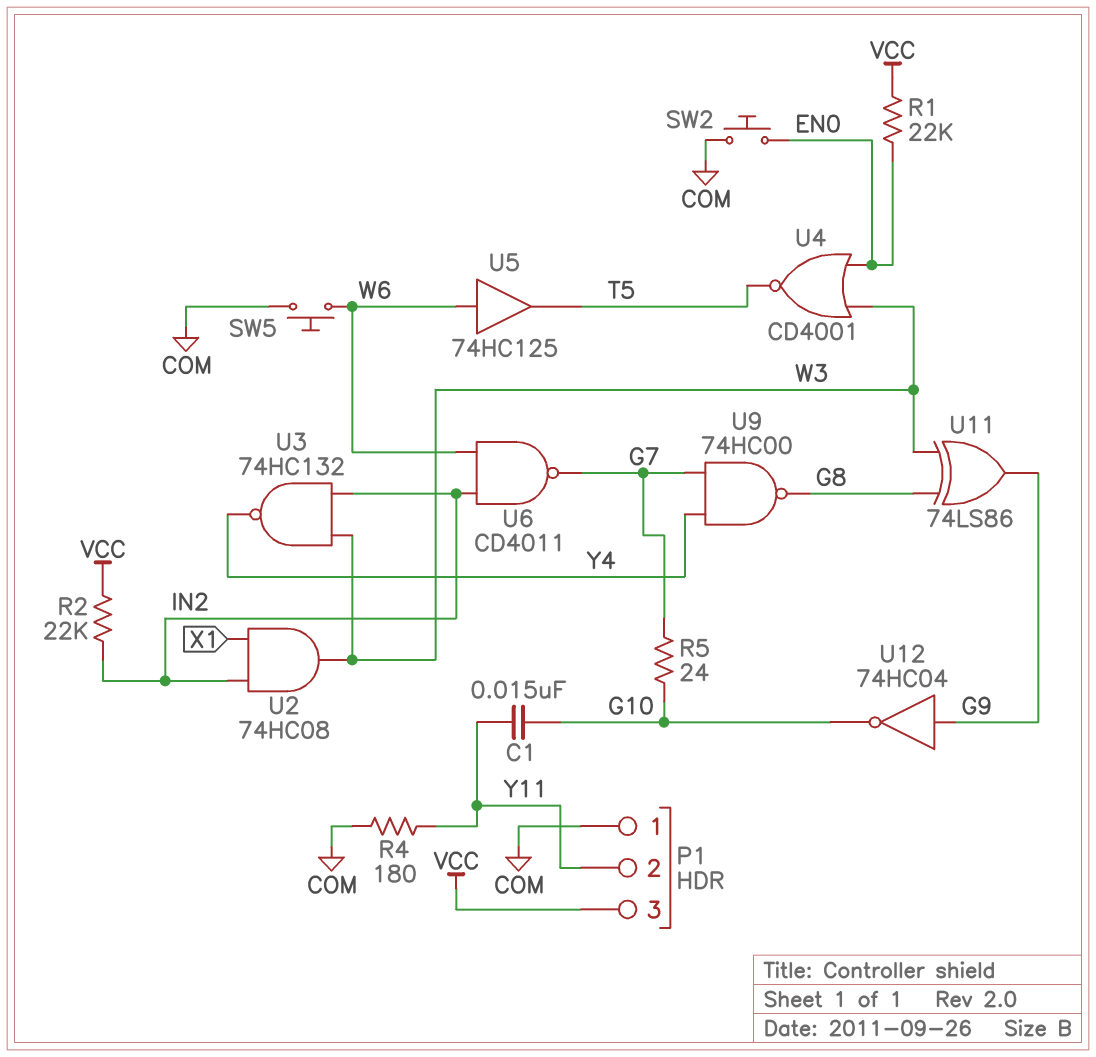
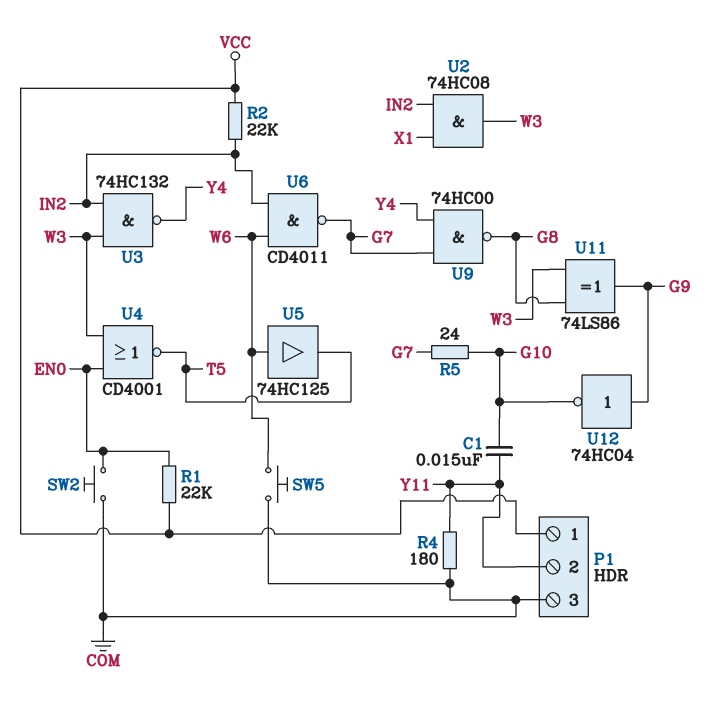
P1 pin 1: COM -> VCC
P1 pin 3: VCC -> COM

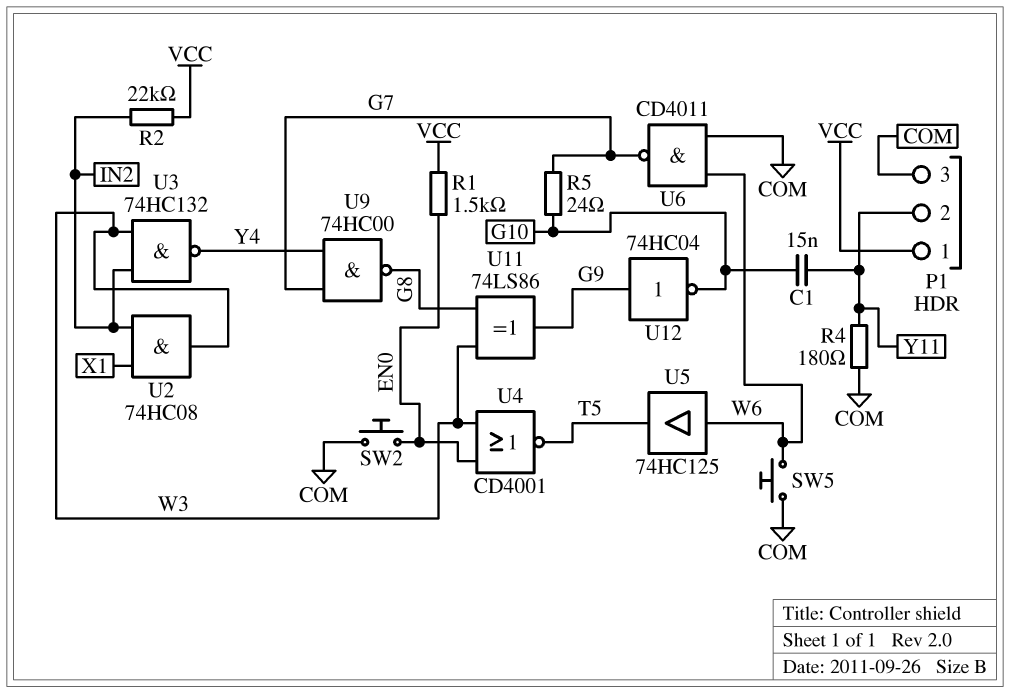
R1: 22k (EN0, VCC) -> 1.5k (EN0, VCC)
U6: NAND CD4011 (in IN2, in W6, out G7) -> NAND CD4011 (in COM, in W6, out G7)

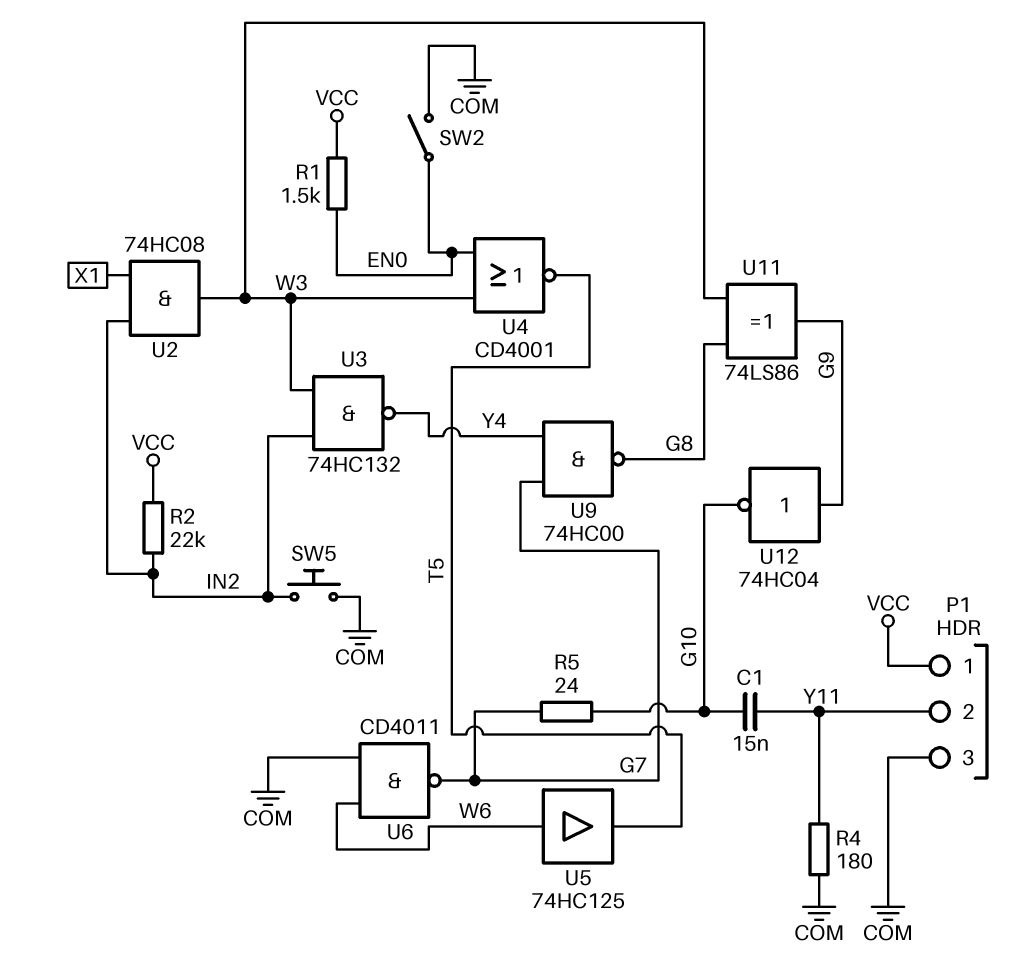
SW2: button (COM, EN0) -> switch (COM, EN0)
SW5: button (COM, W6) -> button (COM, IN2)

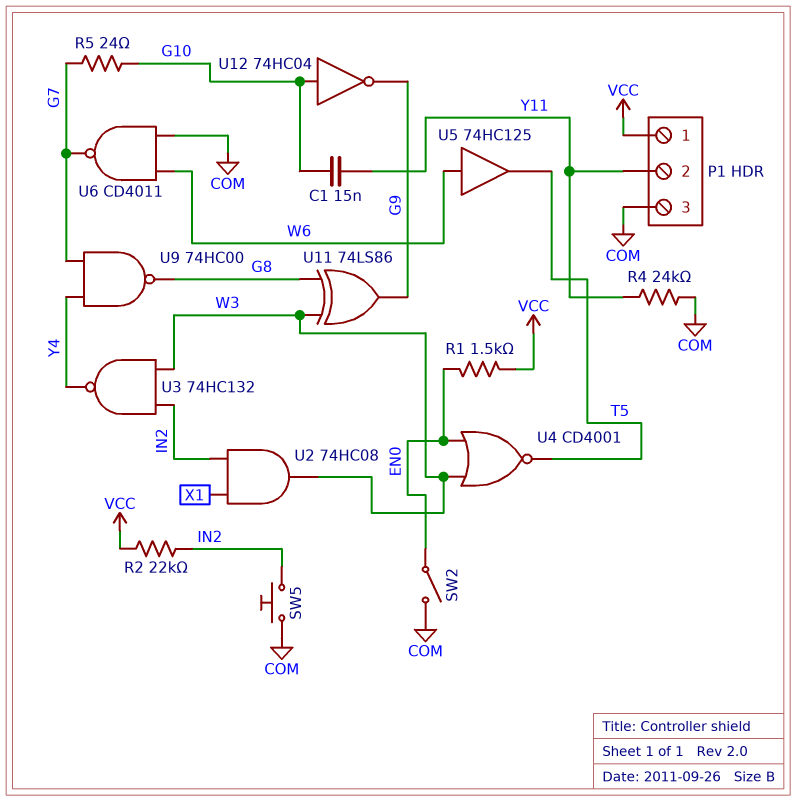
R4: 180 (COM, Y11) -> 24k (COM, Y11)
U12: NOT 74HC04 (in G9, out G10) -> NOT 74HC04 (in G10, out G9)

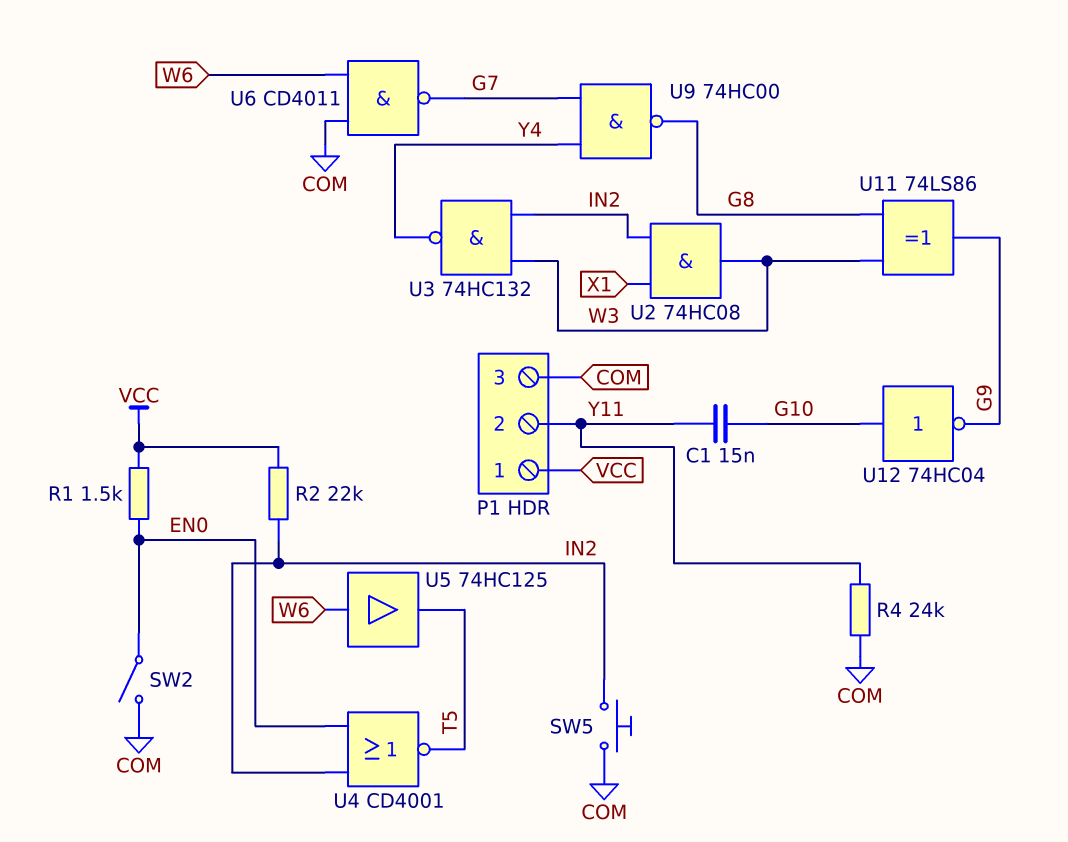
R5: 24 (G7, G10) -> none
U4: NOR CD4001 (in EN0, in W3, out T5) -> NOR CD4001 (in EN0, in IN2, out T5)

